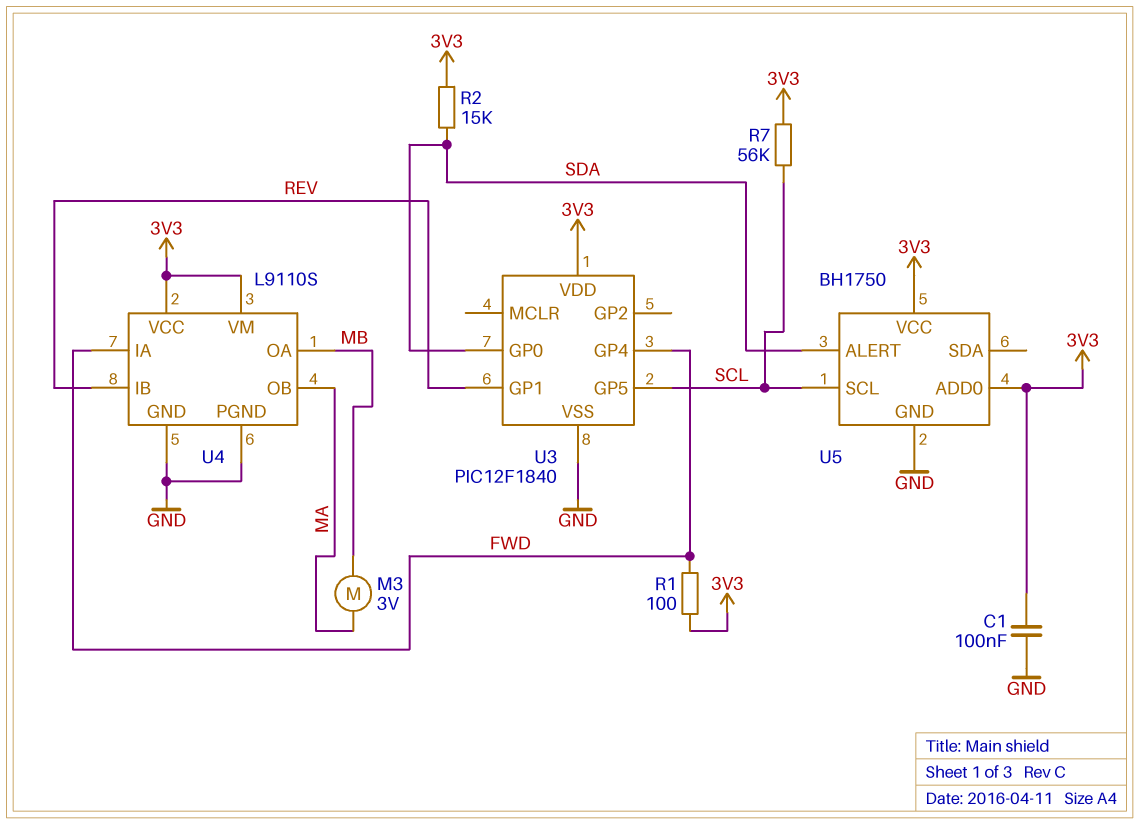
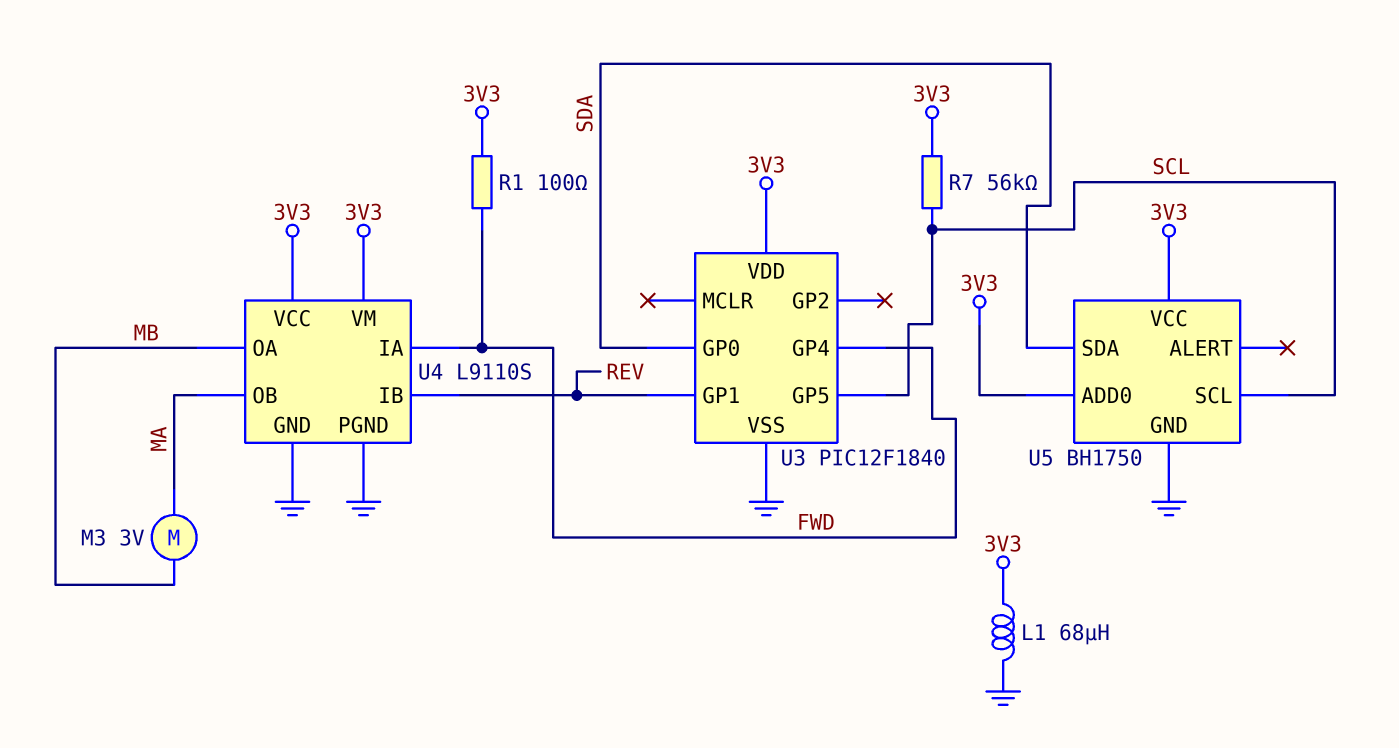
C1: 100nF (3V3, GND) -> none
L1: none -> 68uH (3V3, GND)
R2: 15k (3V3, SDA) -> none
U5 pin ALERT: SDA -> none
U5 pin SDA: none -> SDA

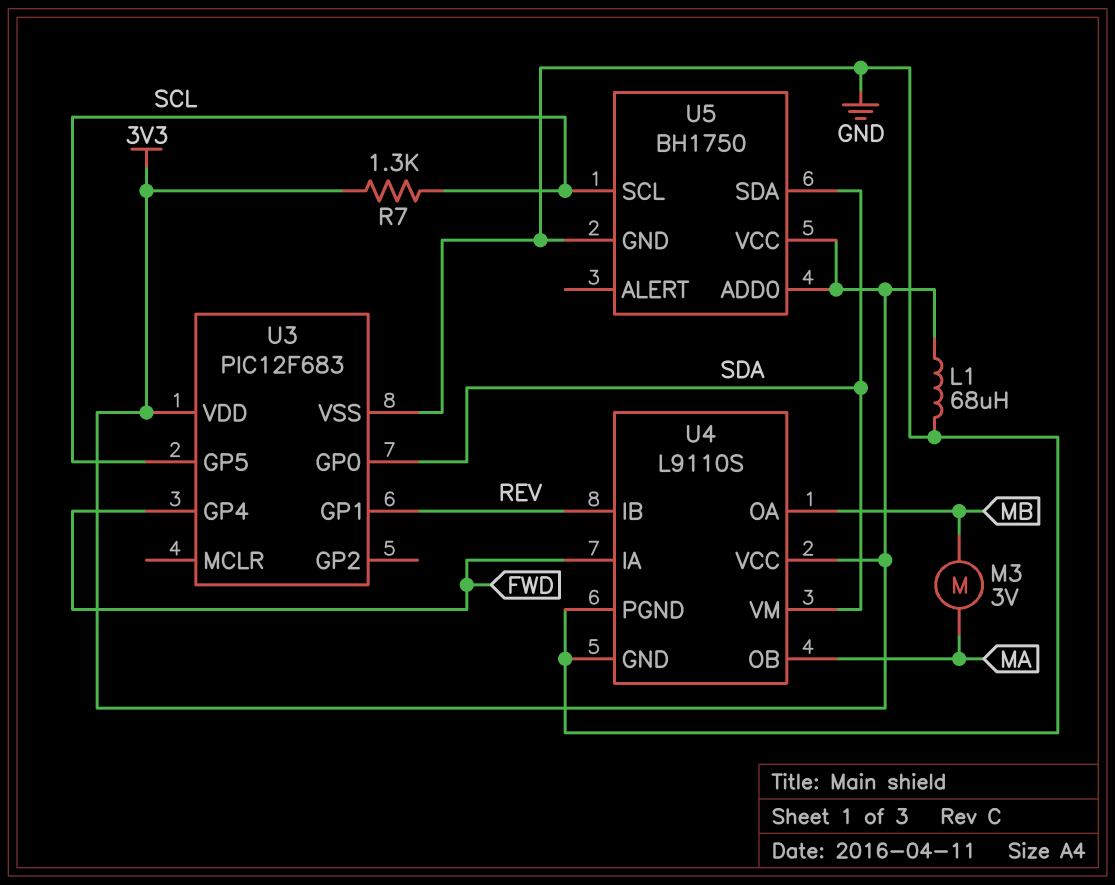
R1: 100 (3V3, FWD) -> none
R7: 56k (3V3, SCL) -> 1.3k (3V3, SCL)
U3: PIC12F1840 -> PIC12F683
U4 pin VM: 3V3 -> SDA

